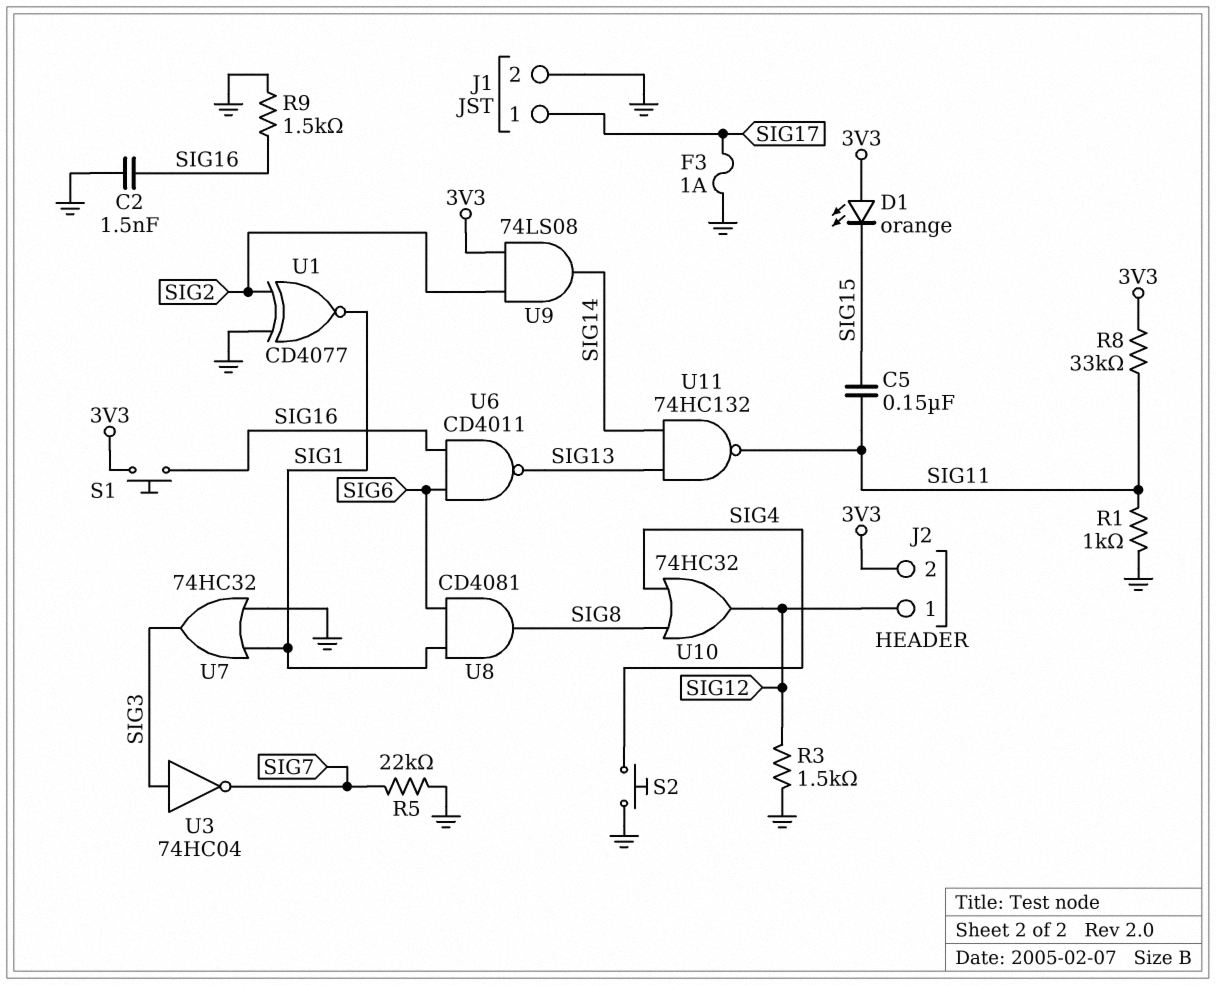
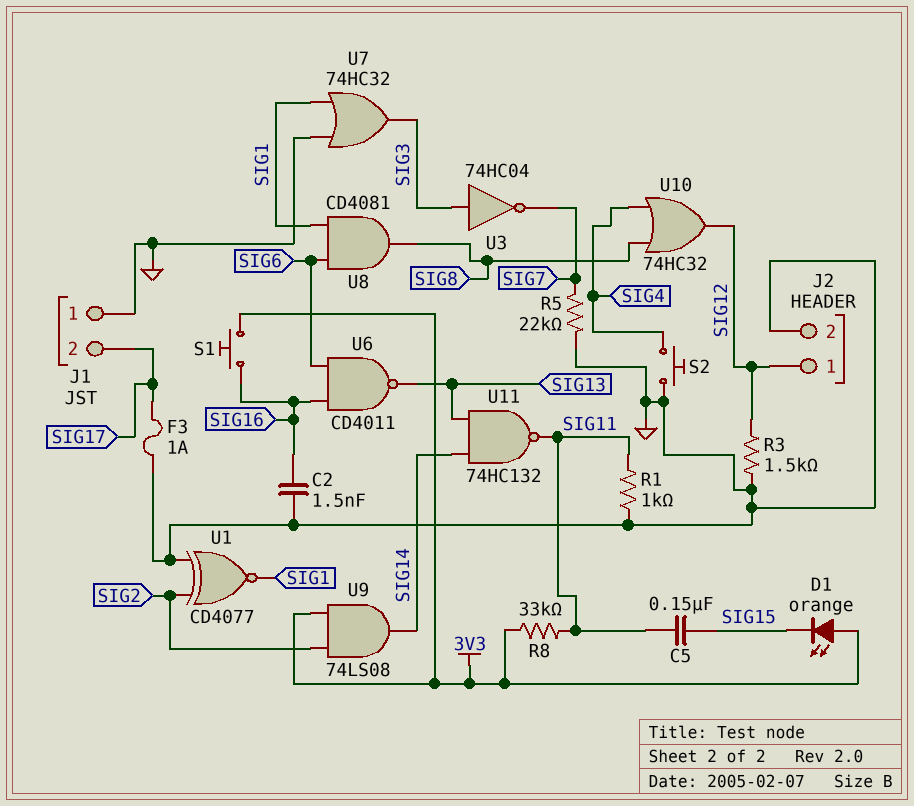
J1 pin 1: SIG17 -> GND
J1 pin 2: GND -> SIG17
J2 pin 2: 3V3 -> GND
R9: 1.5k (GND, SIG16) -> none

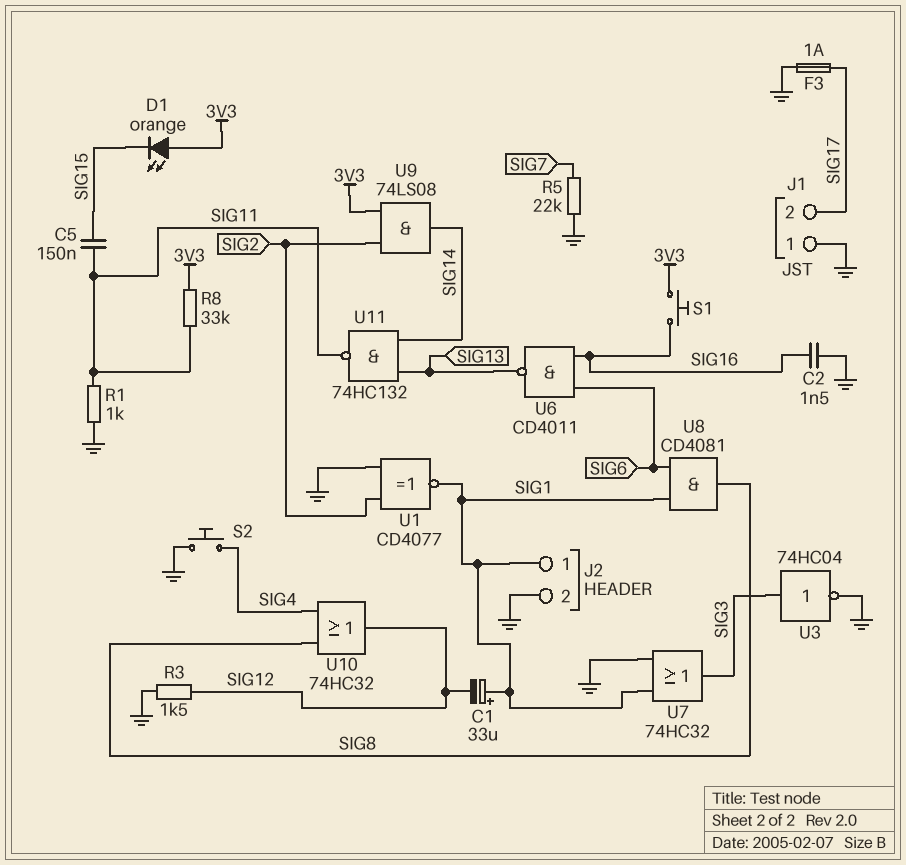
C1: none -> 33uF (plus SIG1, minus SIG12)
J2 pin 1: SIG12 -> SIG1
U3: NOT 74HC04 (in SIG3, out SIG7) -> NOT 74HC04 (in SIG3, out GND)

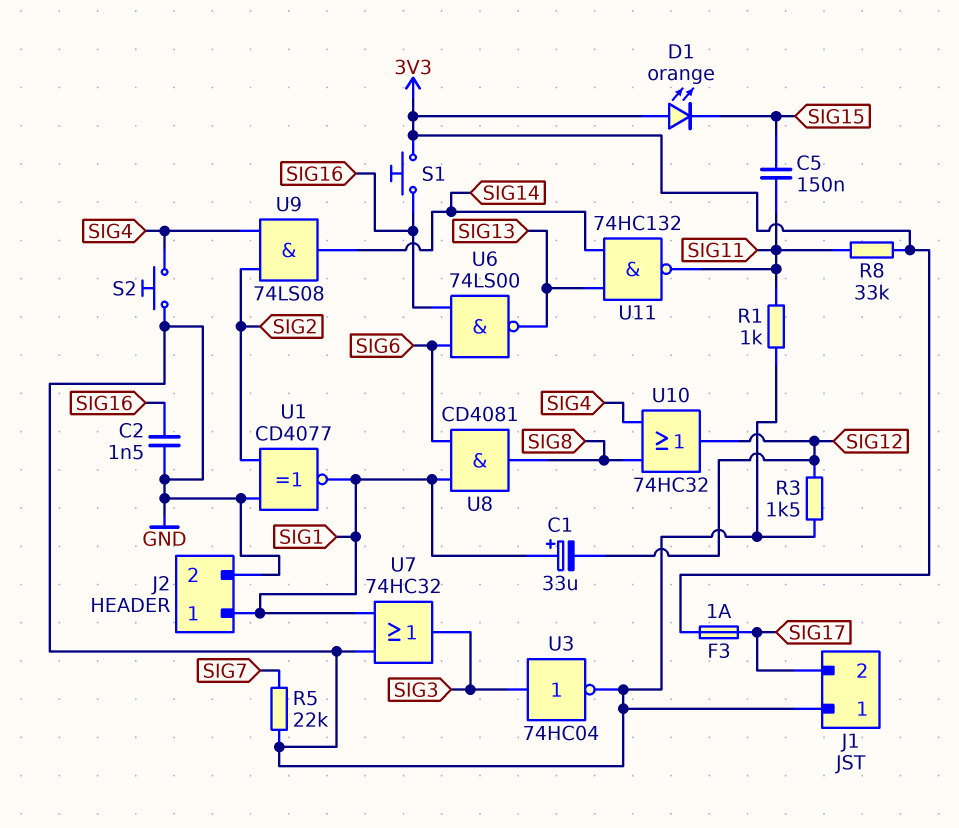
F3: 1A (GND, SIG17) -> 1A (3V3, SIG17)
U6: NAND CD4011 (in SIG6, in SIG16, out SIG13) -> NAND 74LS00 (in SIG6, in SIG16, out SIG13)
U9: AND 74LS08 (in 3V3, in SIG2, out SIG14) -> AND 74LS08 (in SIG2, in SIG4, out SIG14)

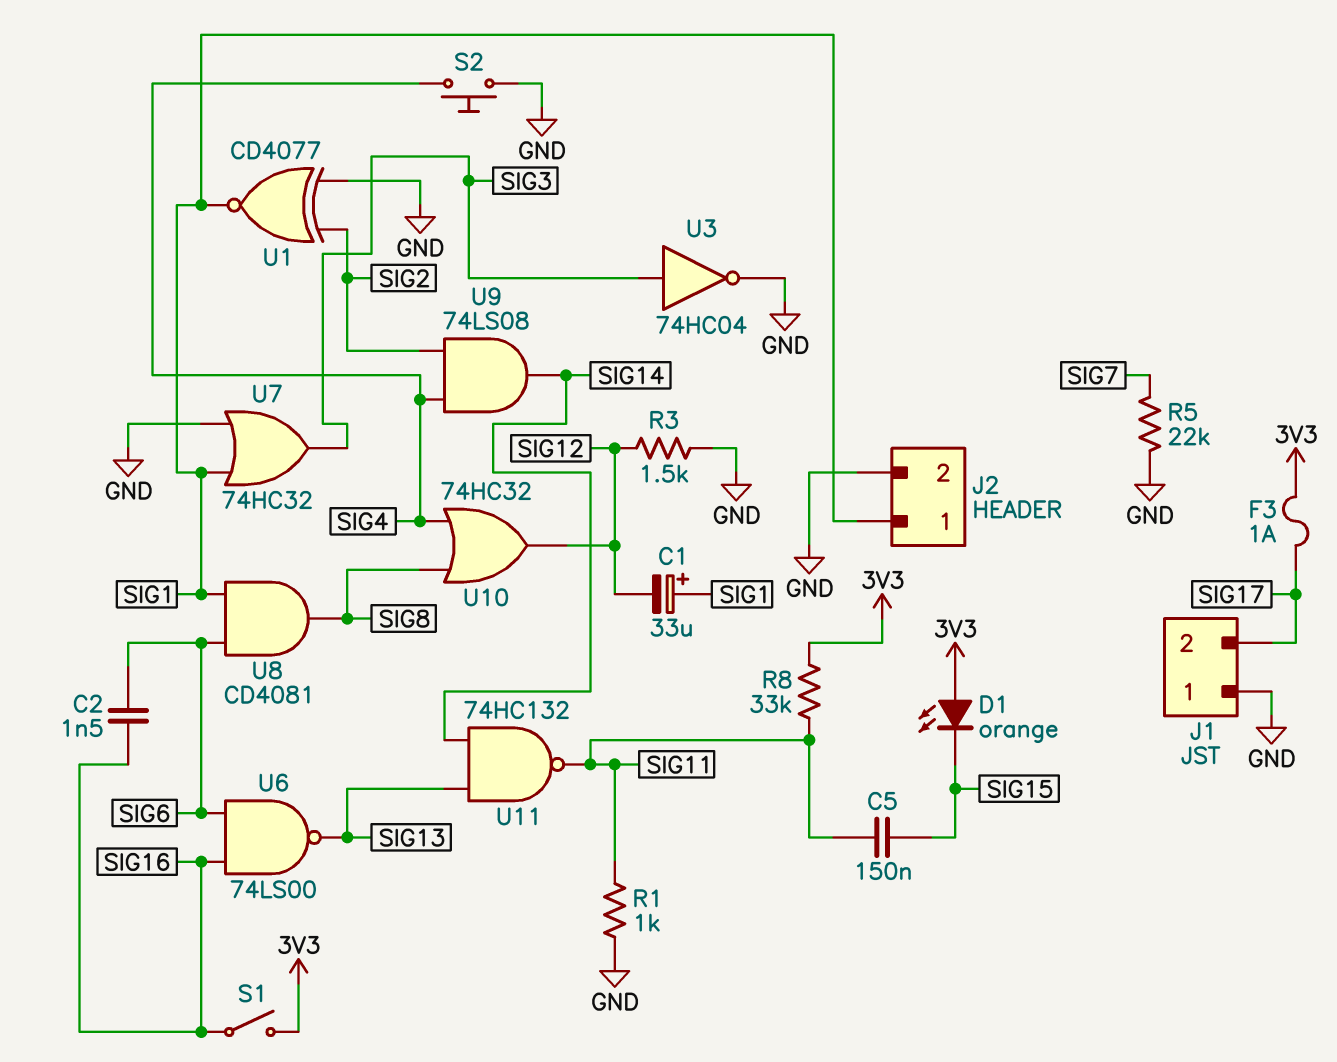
C2: 1.5nF (GND, SIG16) -> 1.5nF (SIG6, SIG16)
S1: button (3V3, SIG16) -> switch (3V3, SIG16)

